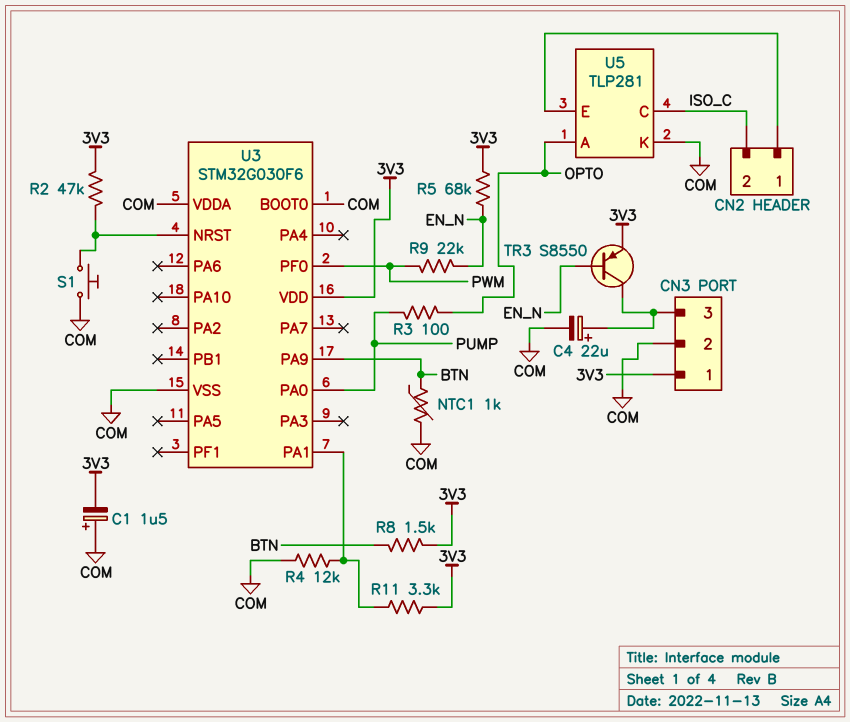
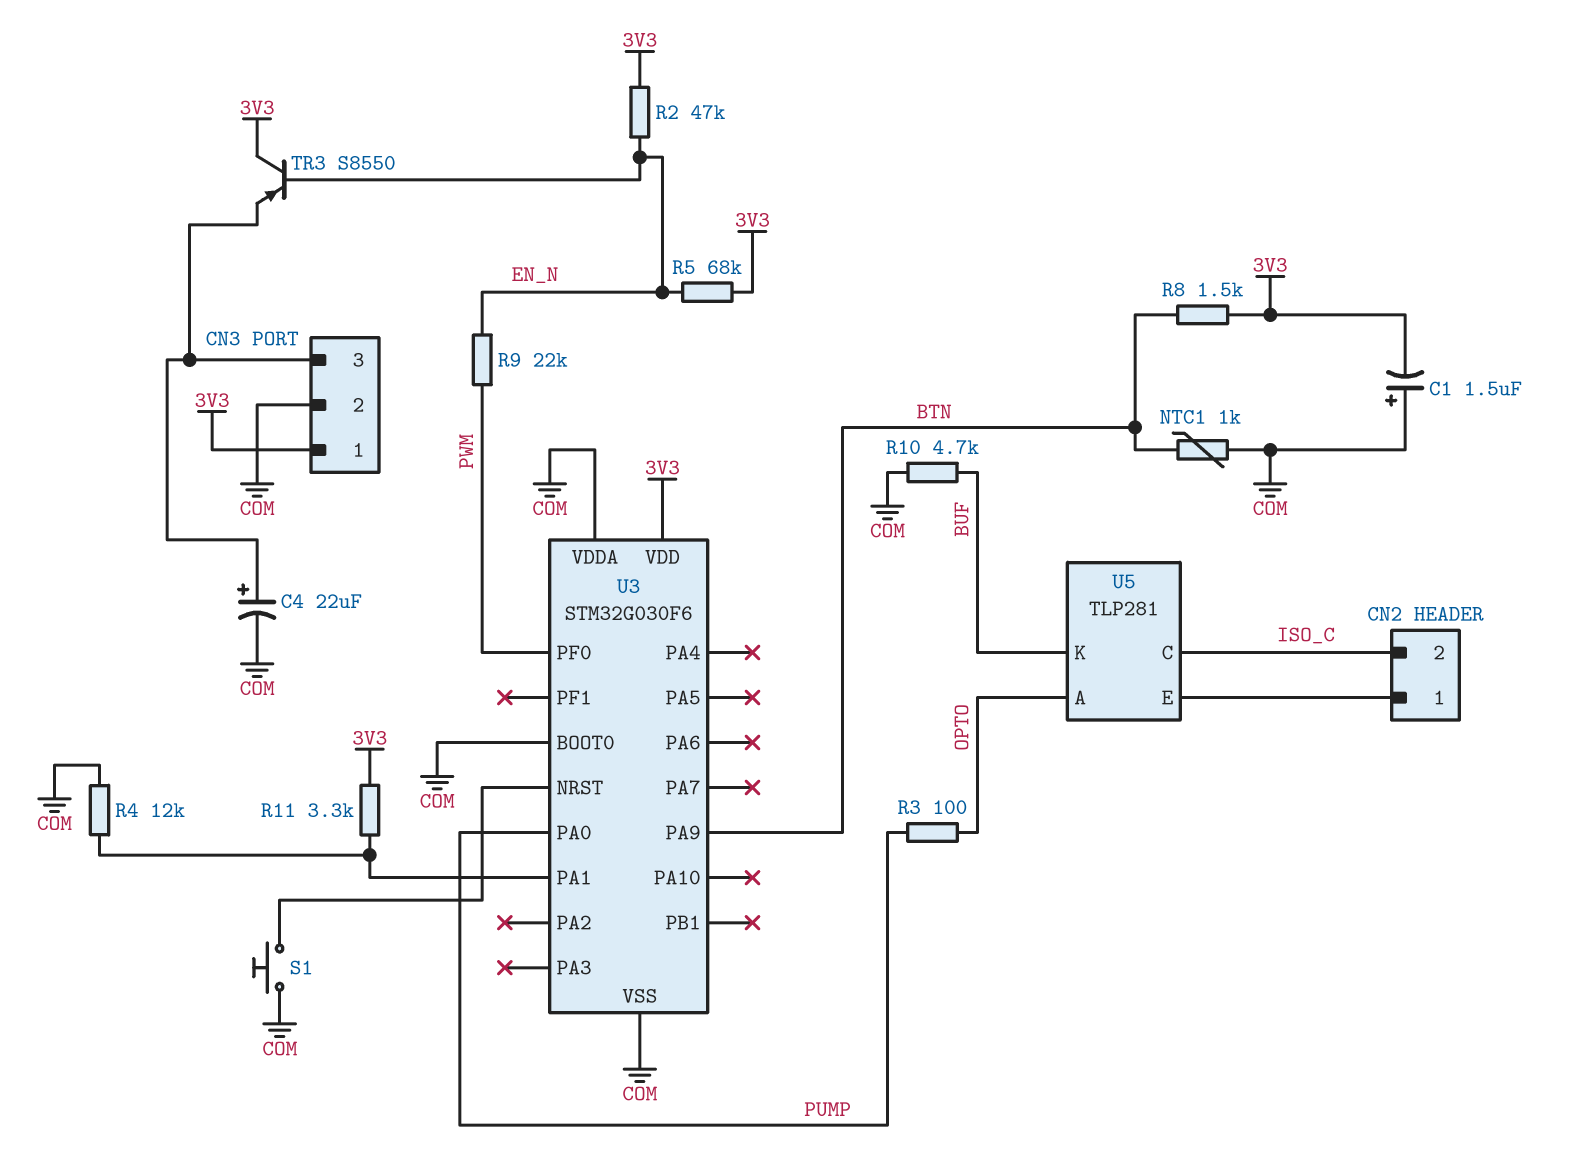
R2: 47k (3V3, U3/NRST) -> 47k (3V3, EN_N)
R10: none -> 4.7k (BUF, COM)
TR3: PNP S8550 (B EN_N, C CN3/3, E 3V3) -> PNP S8550 (B EN_N, C 3V3, E CN3/3)
U5 pin K: COM -> BUF

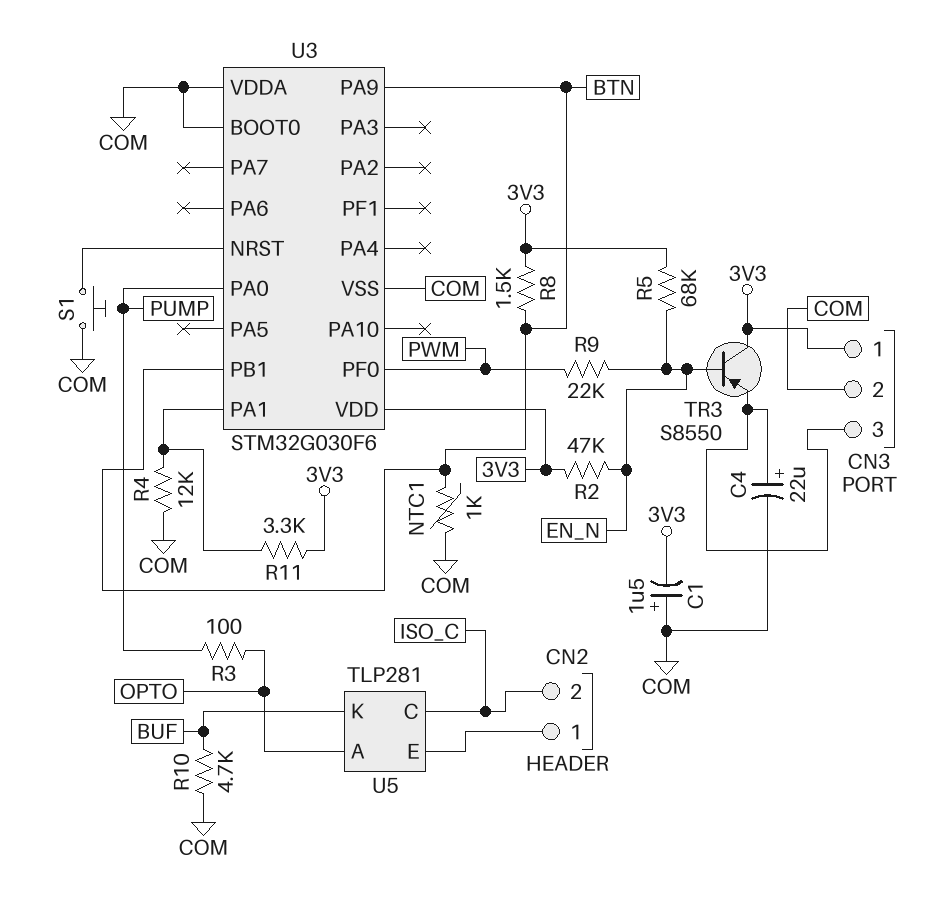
U3 pin PB1: none -> BTN

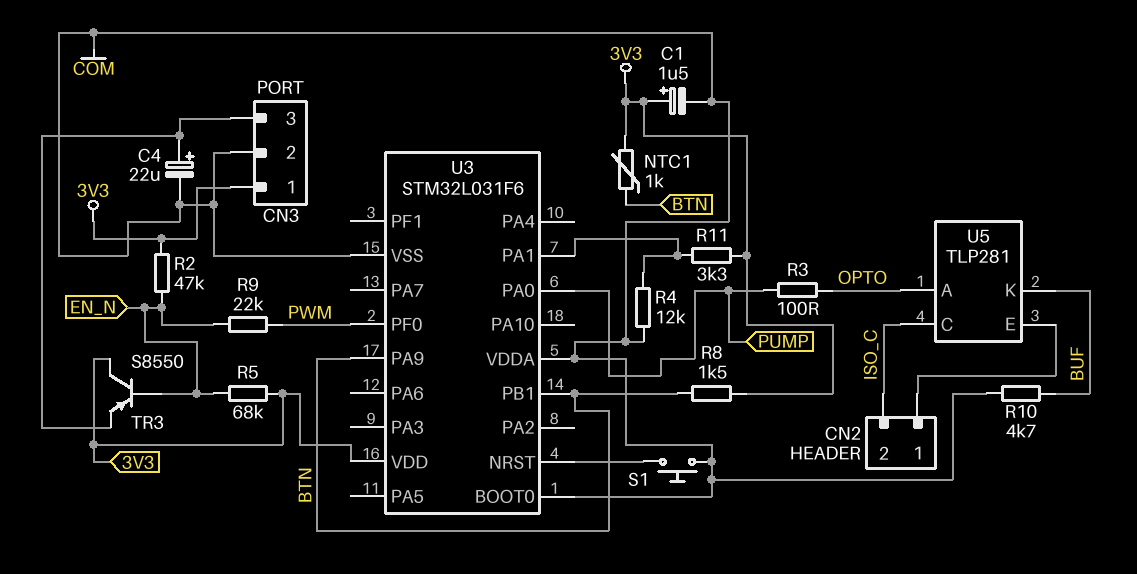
C1: 1.5uF (plus COM, minus 3V3) -> 1.5uF (plus 3V3, minus COM)
NTC1: 1k (BTN, COM) -> 1k (3V3, BTN)
U3: STM32G030F6 -> STM32L031F6

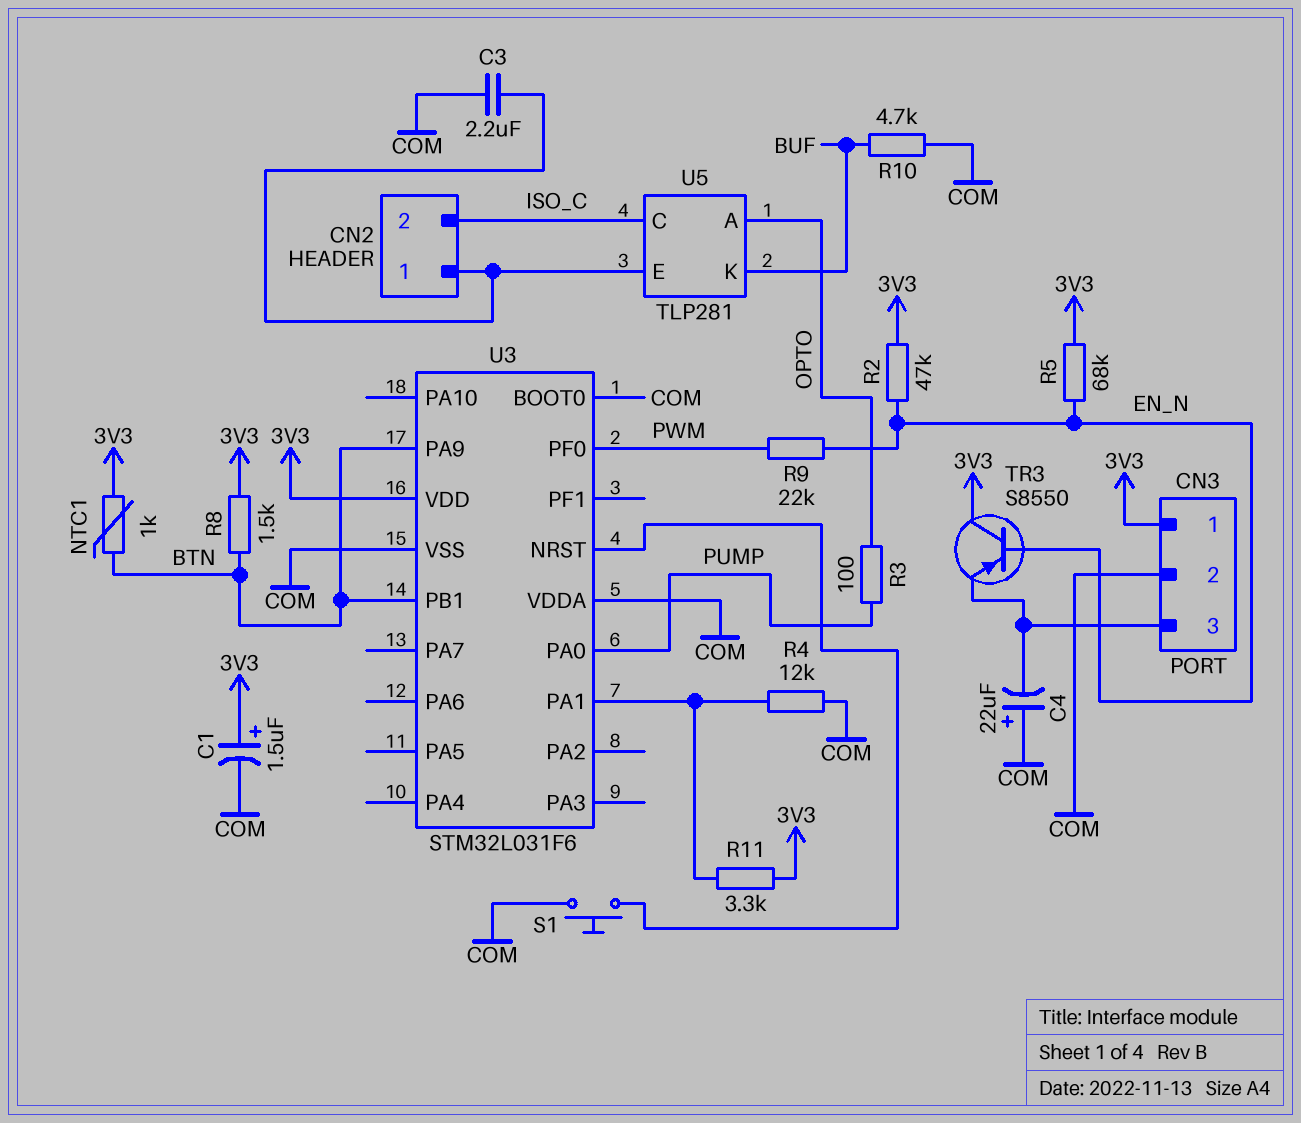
C3: none -> 2.2uF (CN2/1, COM)
C4: 22uF (plus CN3/3, minus COM) -> 22uF (plus COM, minus CN3/3)

